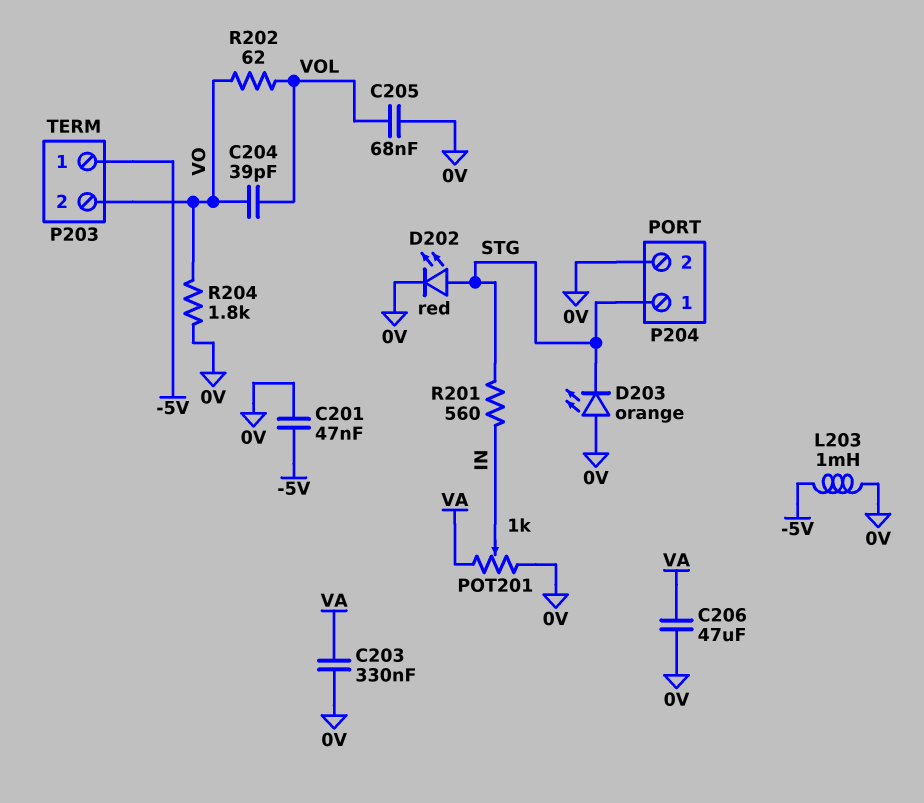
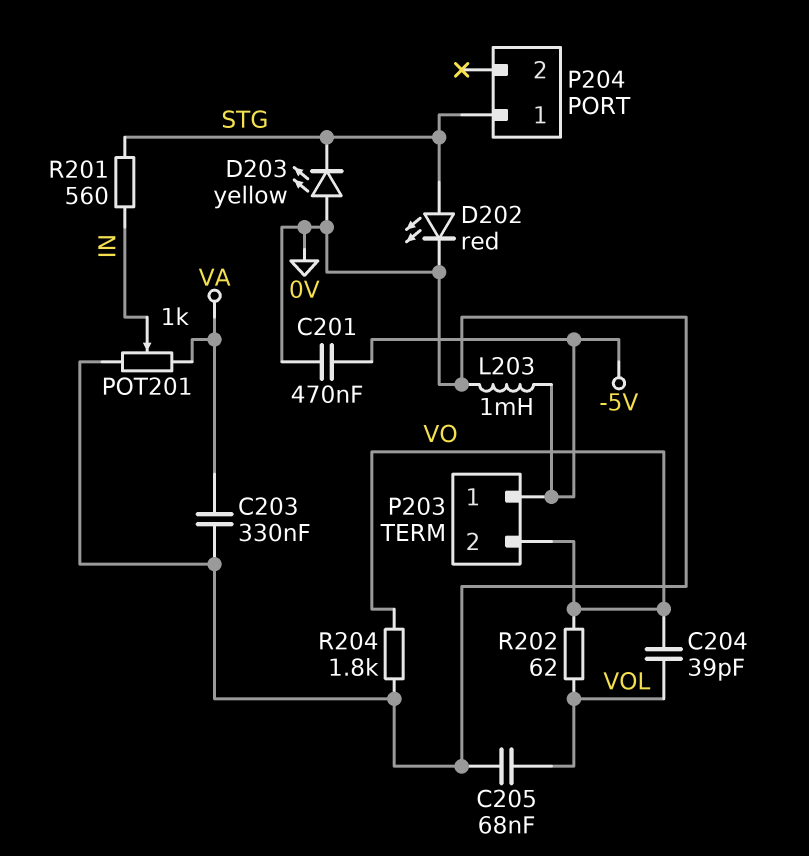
C201: 47nF (-5V, 0V) -> 470nF (-5V, 0V)
C206: 47uF (0V, VA) -> none
D203: LED orange (A 0V, K STG) -> LED yellow (A 0V, K STG)
P204 pin 2: 0V -> none

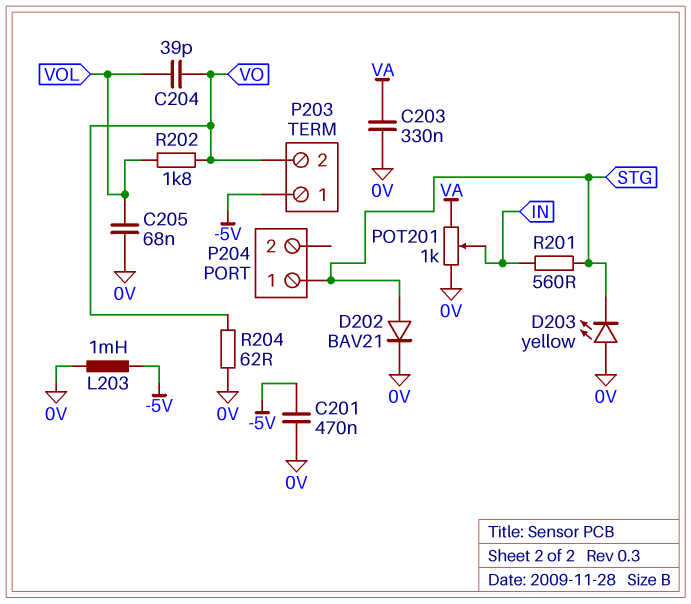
D202: LED red (A STG, K 0V) -> diode BAV21 (A STG, K 0V)
R202: 62 (VO, VOL) -> 1.8k (VO, VOL)
R204: 1.8k (0V, VO) -> 62 (0V, VO)

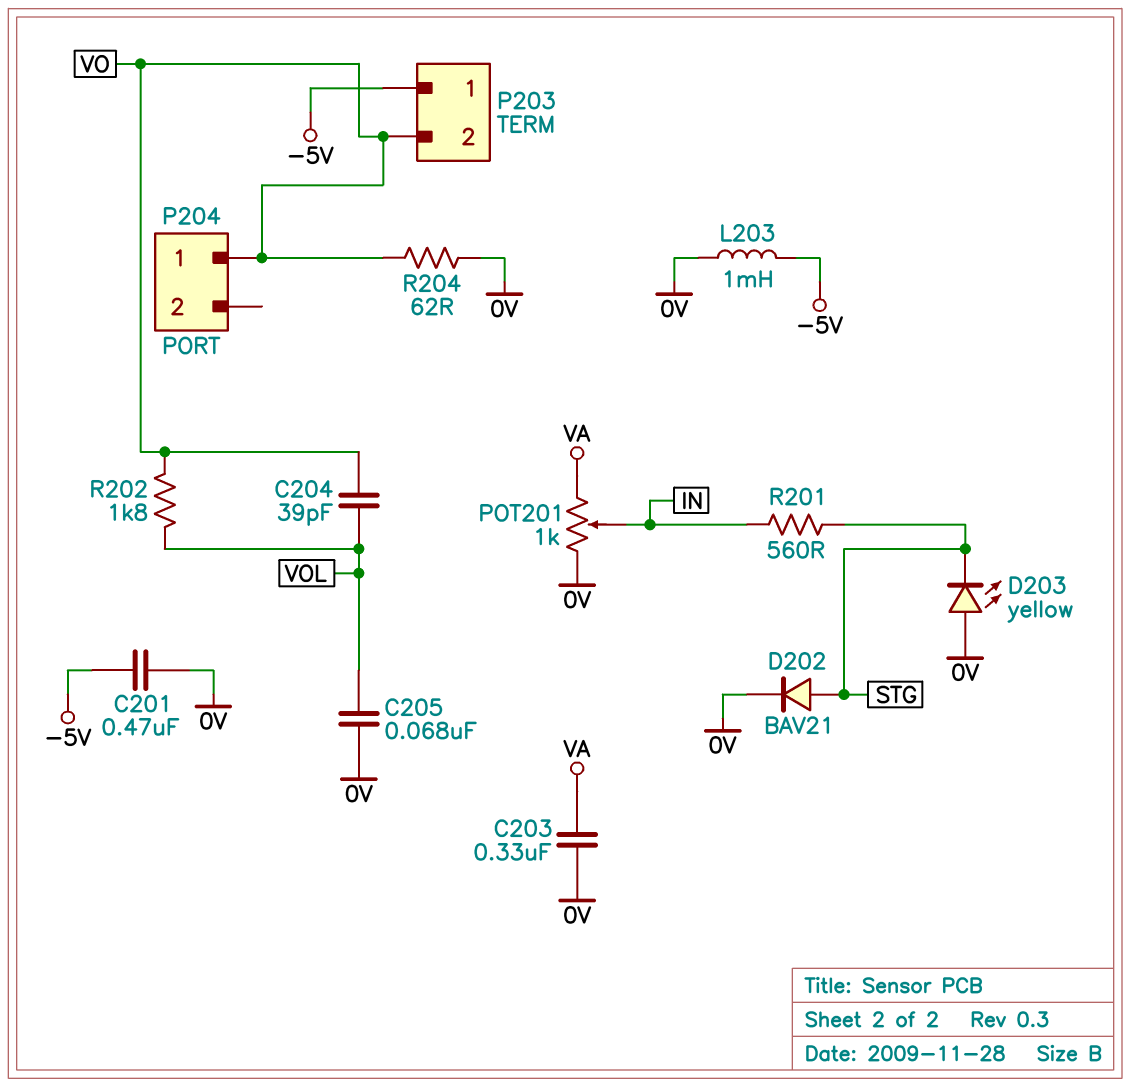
P204 pin 1: STG -> VO

